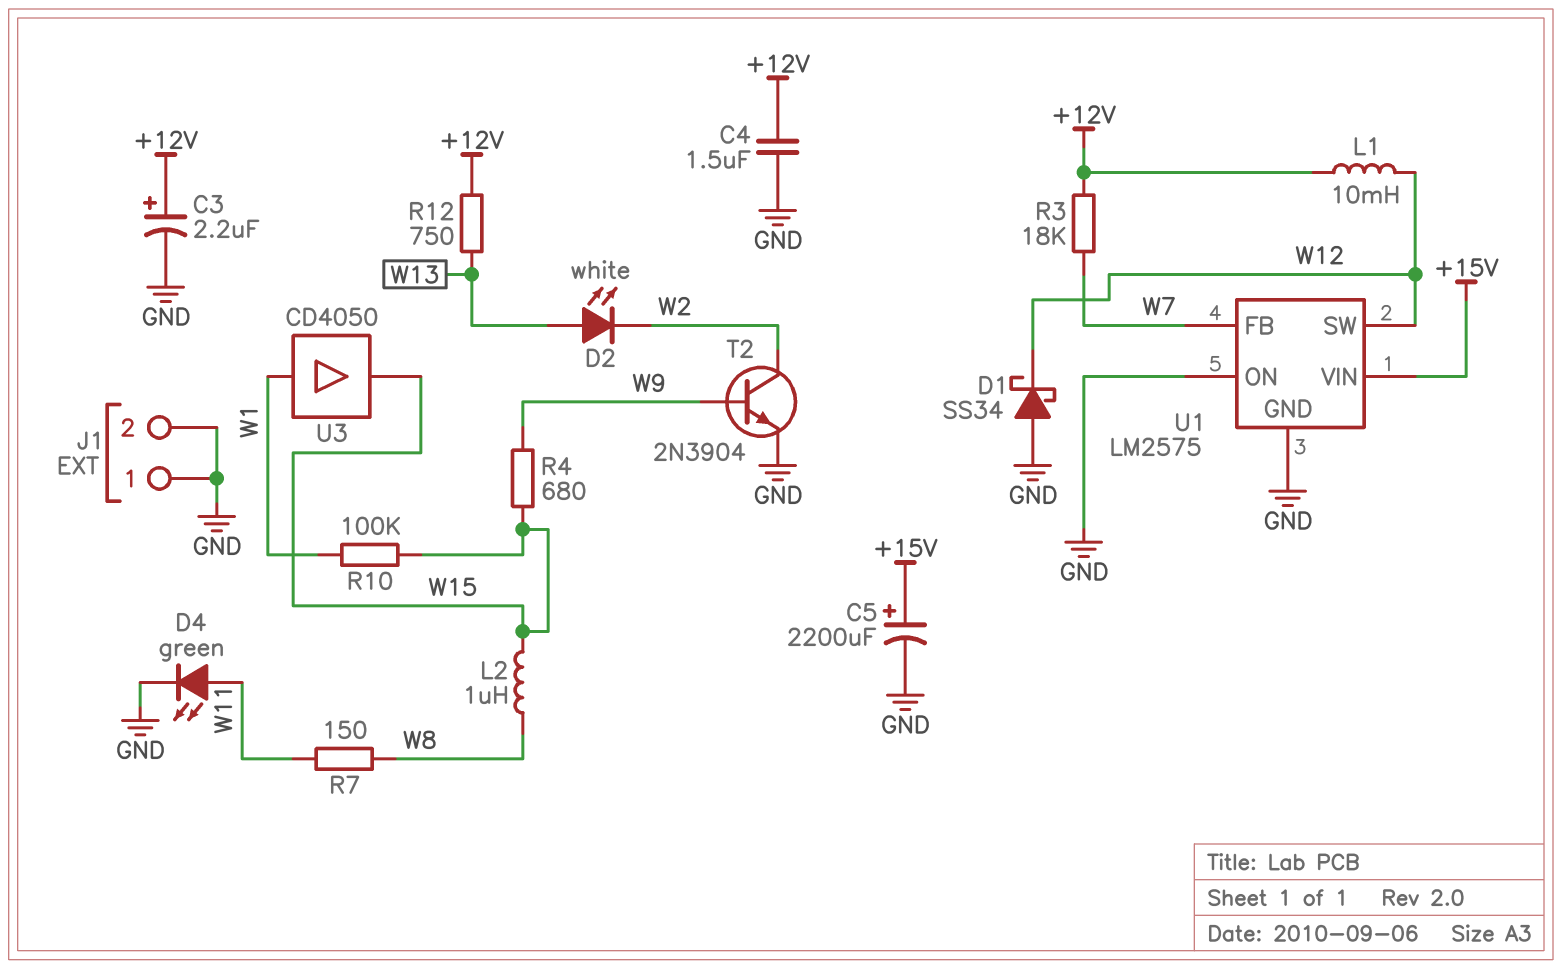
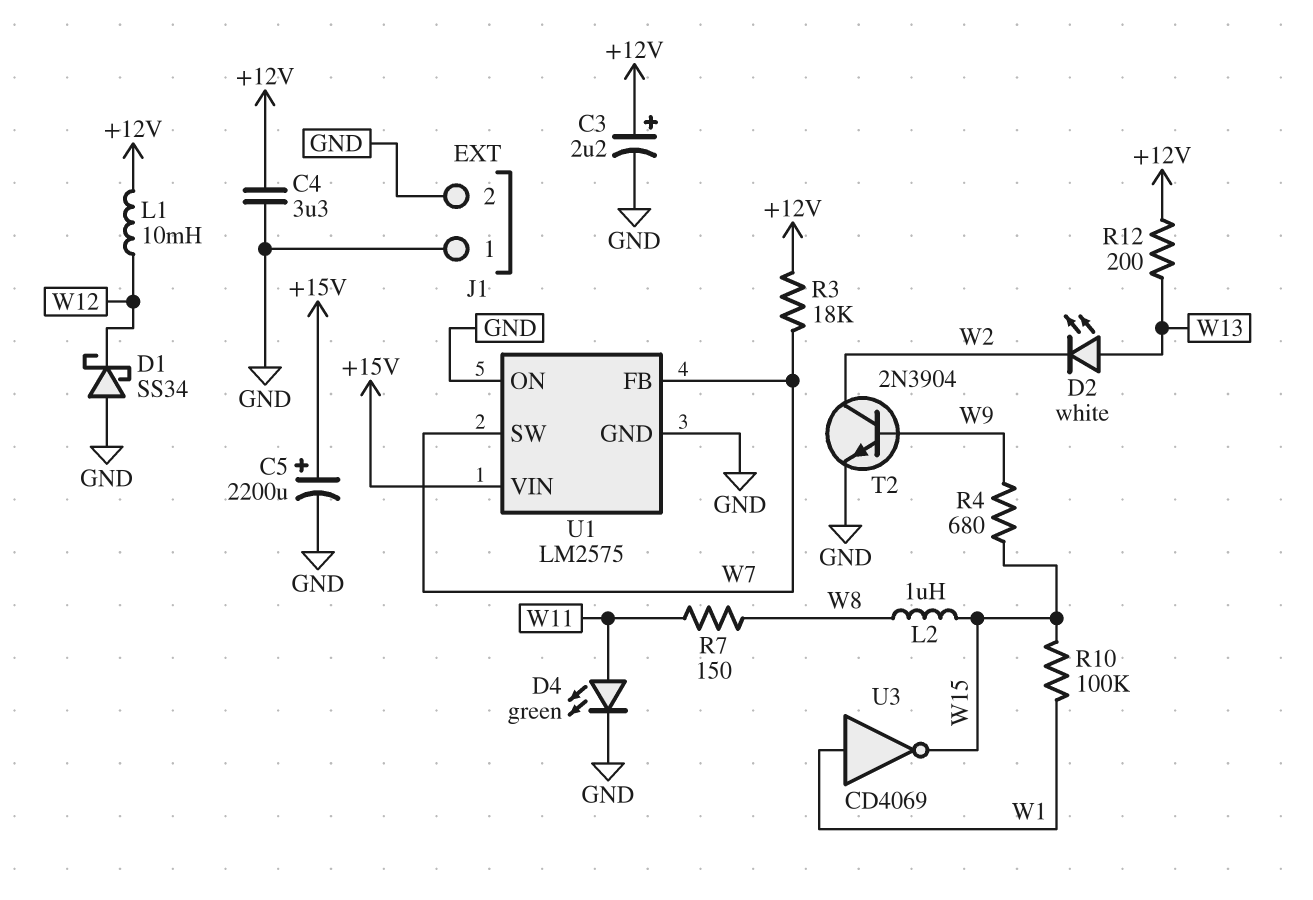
C4: 1.5uF (+12V, GND) -> 3.3uF (+12V, GND)
R12: 750 (+12V, W13) -> 200 (+12V, W13)
U1 pin SW: W12 -> W7
U3: buffer CD4050 (in W1, out W15) -> NOT CD4069 (in W1, out W15)

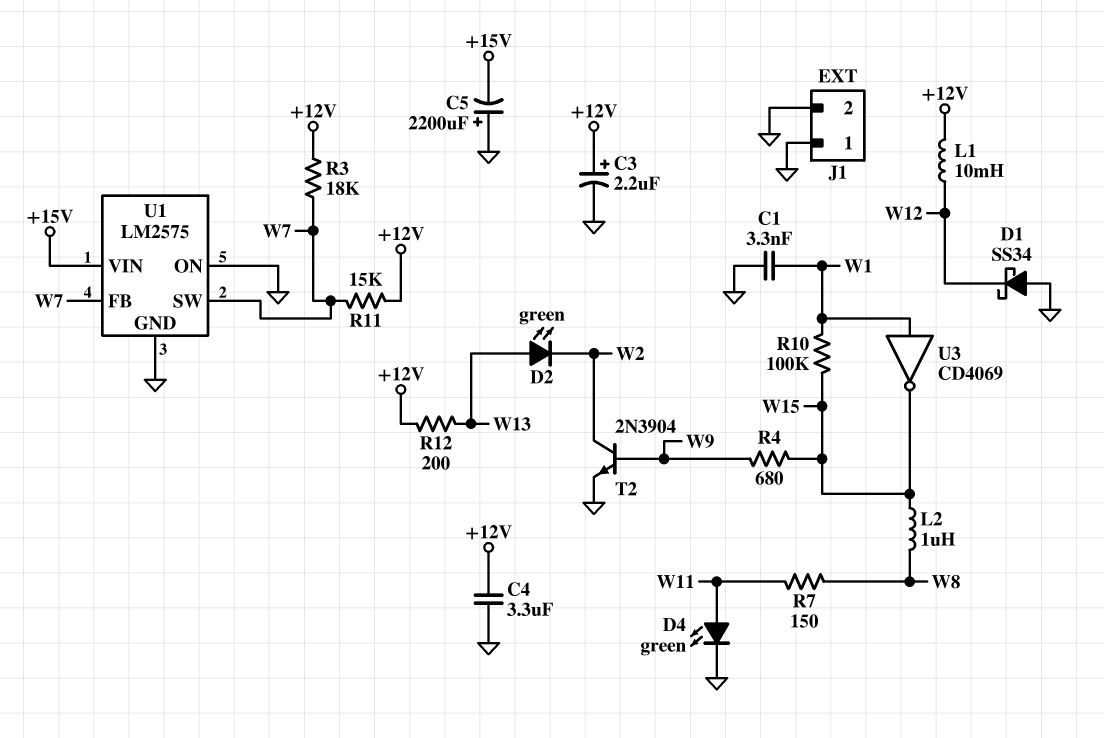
C1: none -> 3.3nF (GND, W1)
C5: 2200uF (plus +15V, minus GND) -> 2200uF (plus GND, minus +15V)
D2: LED white (A W13, K W2) -> LED green (A W13, K W2)
R11: none -> 15k (+12V, W7)

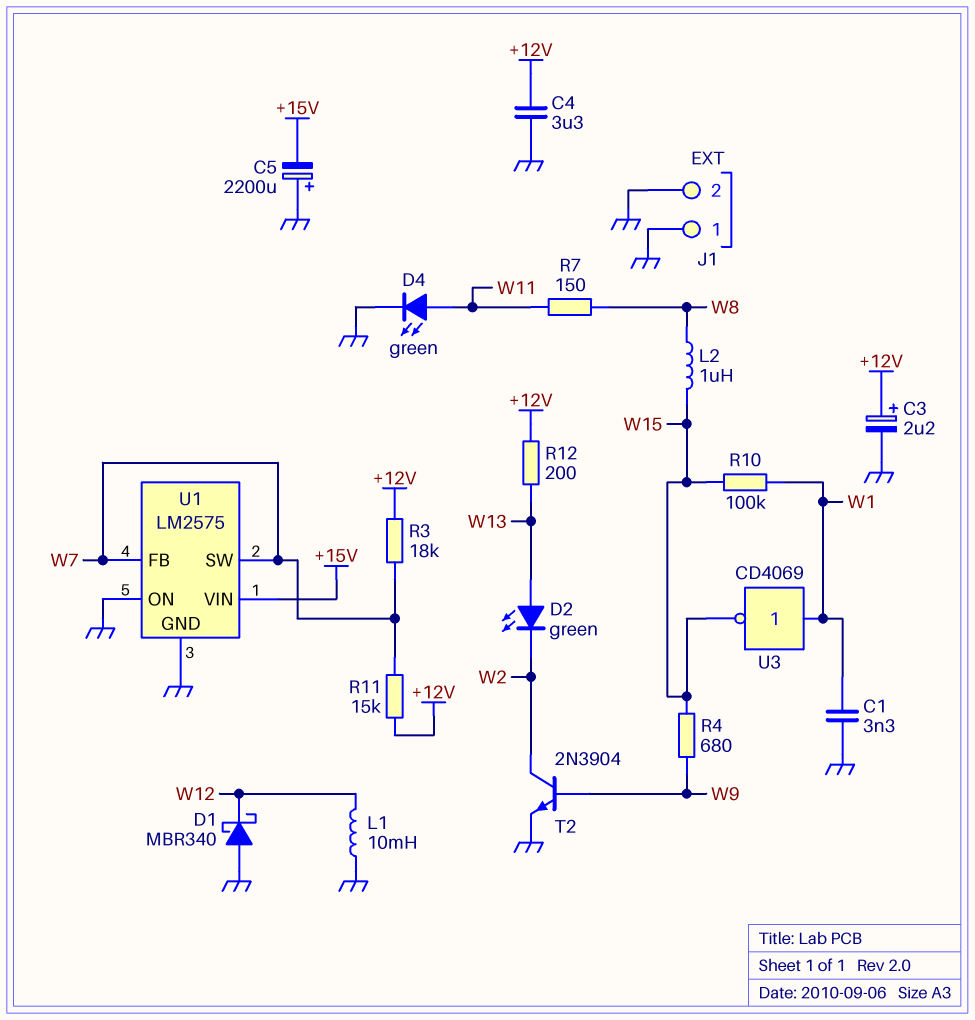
D1: schottky SS34 (A GND, K W12) -> schottky MBR340 (A GND, K W12)
L1: 10mH (+12V, W12) -> 10mH (GND, W12)

